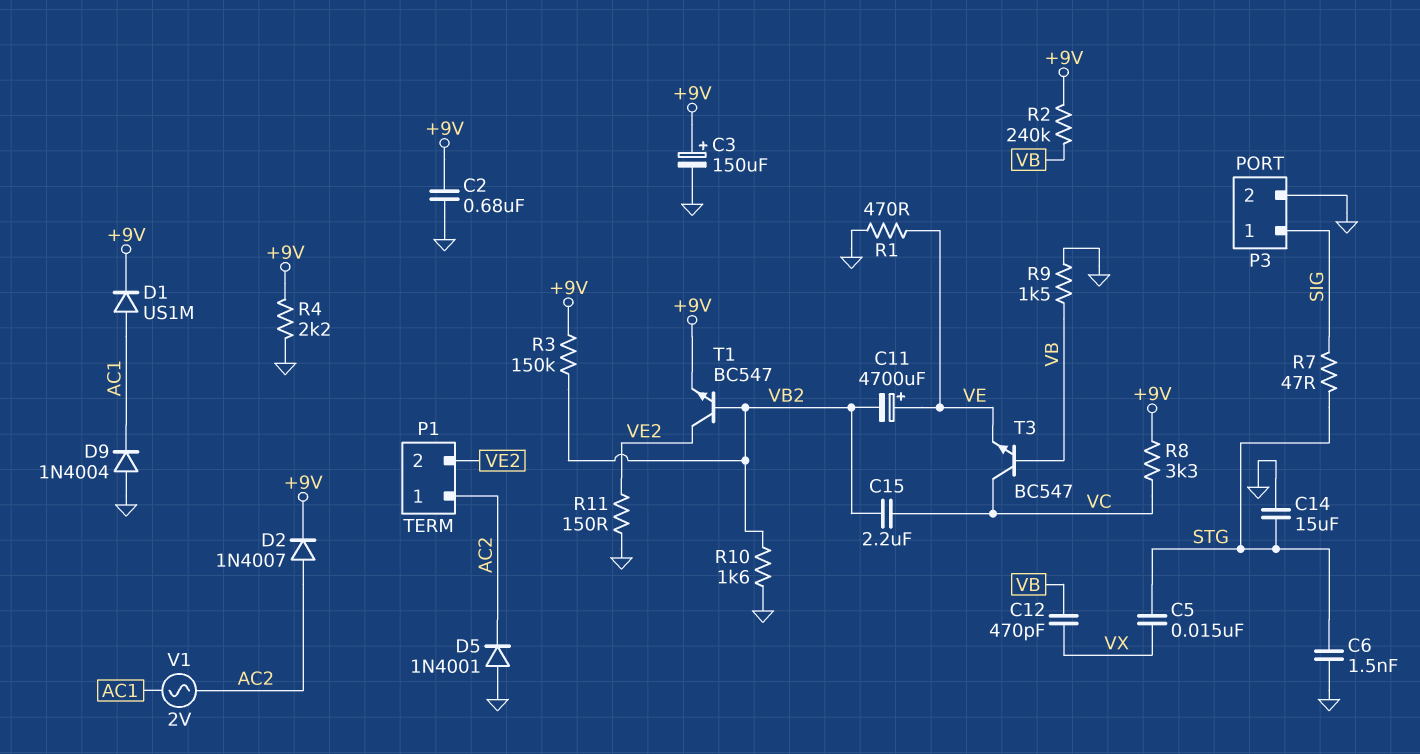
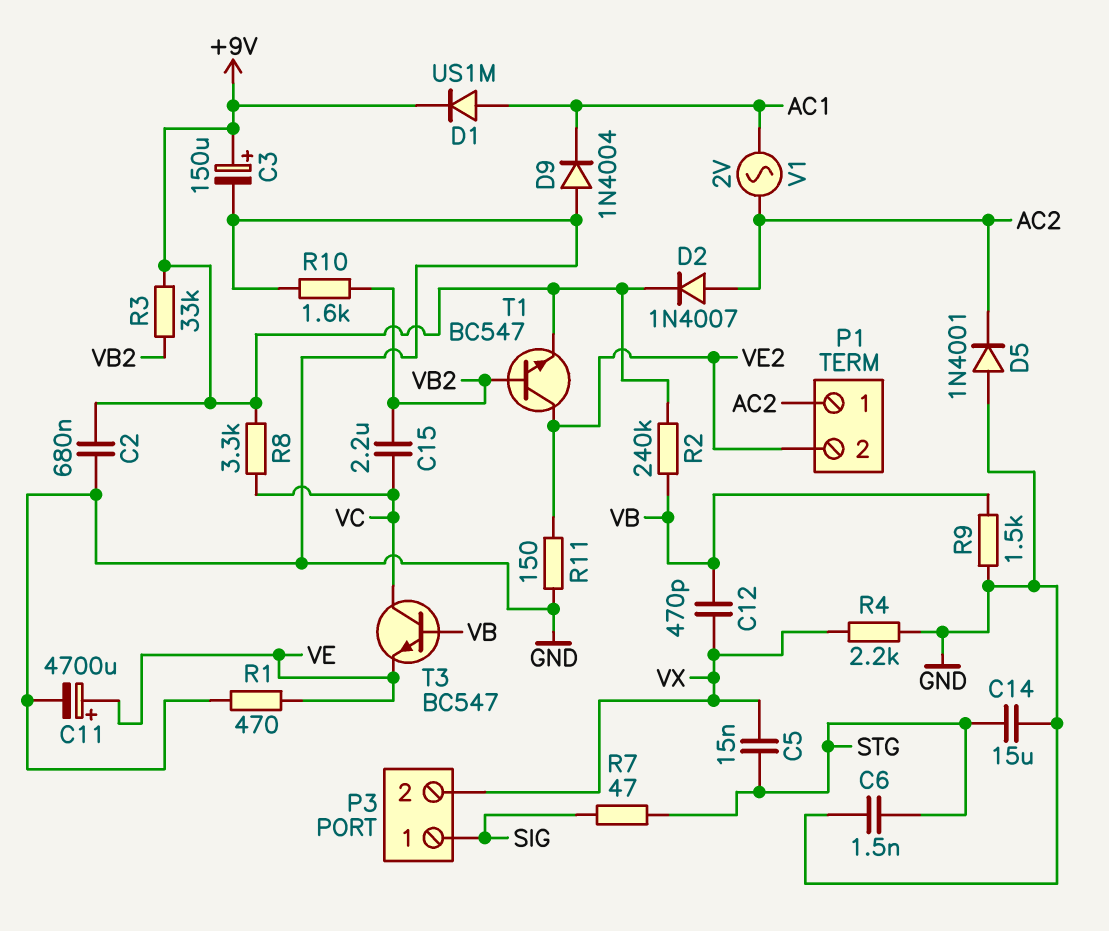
C11: 4700uF (plus VE, minus VB2) -> 4700uF (plus VE, minus GND)
P3 pin 2: GND -> VX
R3: 150k (+9V, VB2) -> 33k (+9V, VB2)
R4: 2.2k (+9V, GND) -> 2.2k (GND, VX)

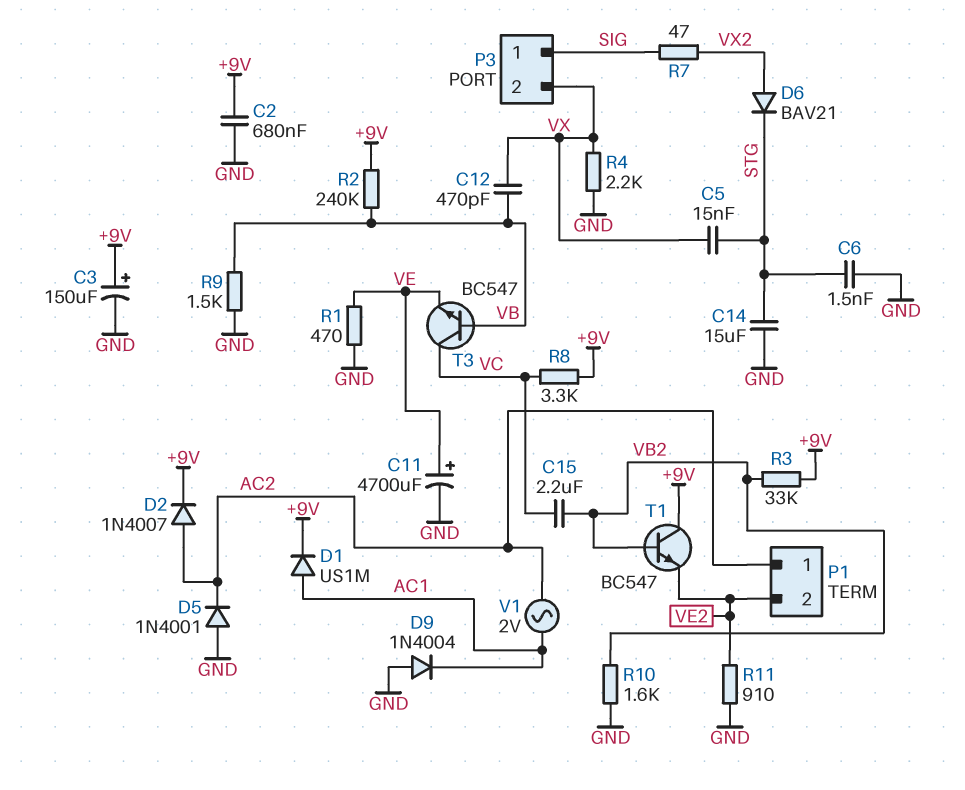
D6: none -> diode BAV21 (A VX2, K STG)
R7: 47 (SIG, STG) -> 47 (SIG, VX2)
R11: 150 (GND, VE2) -> 910 (GND, VE2)
T1: NPN BC547 (B VB2, C VE2, E +9V) -> NPN BC547 (B VB2, C +9V, E VE2)

